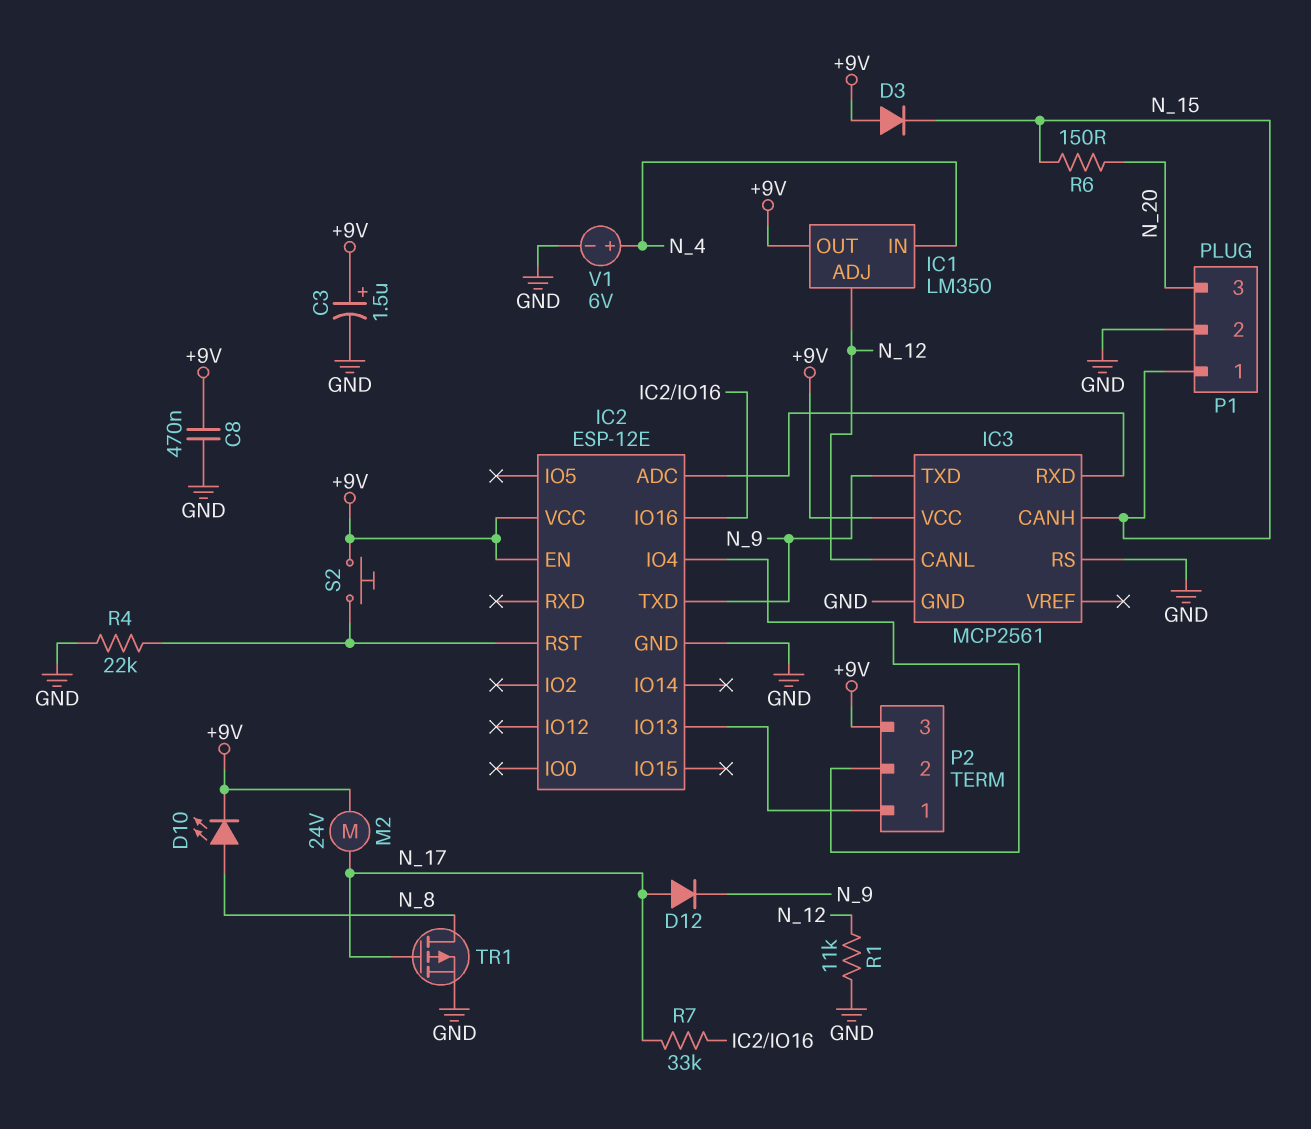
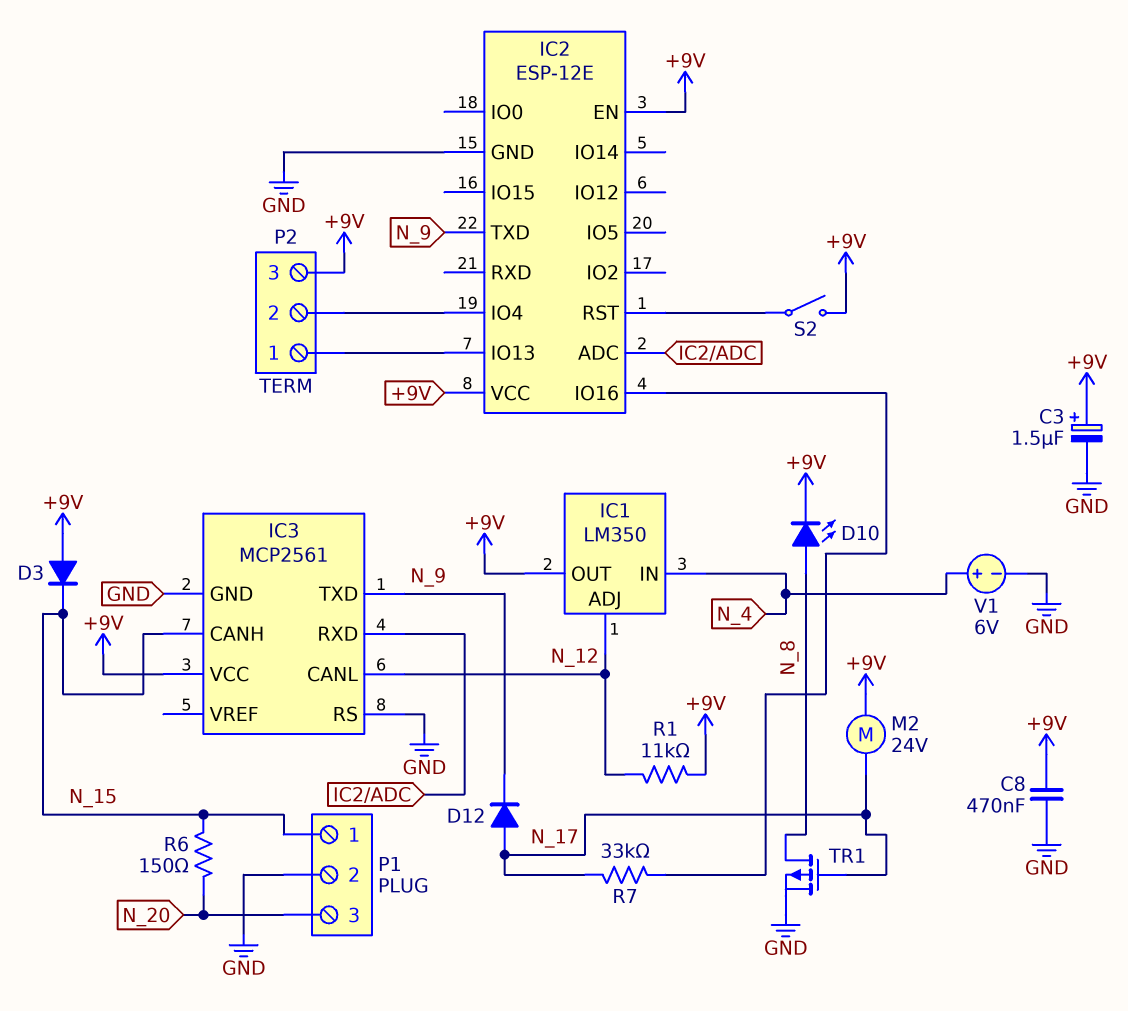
R1: 11k (GND, N_12) -> 11k (+9V, N_12)
R4: 22k (GND, IC2/RST) -> none
S2: button (+9V, IC2/RST) -> switch (+9V, IC2/RST)

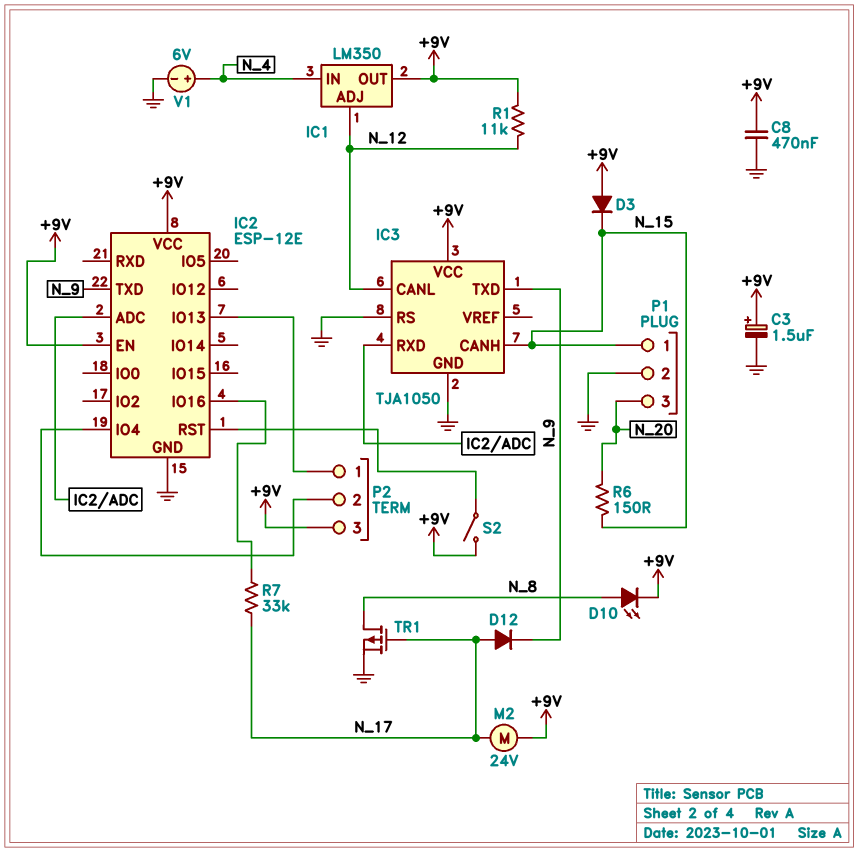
IC3: MCP2561 -> TJA1050

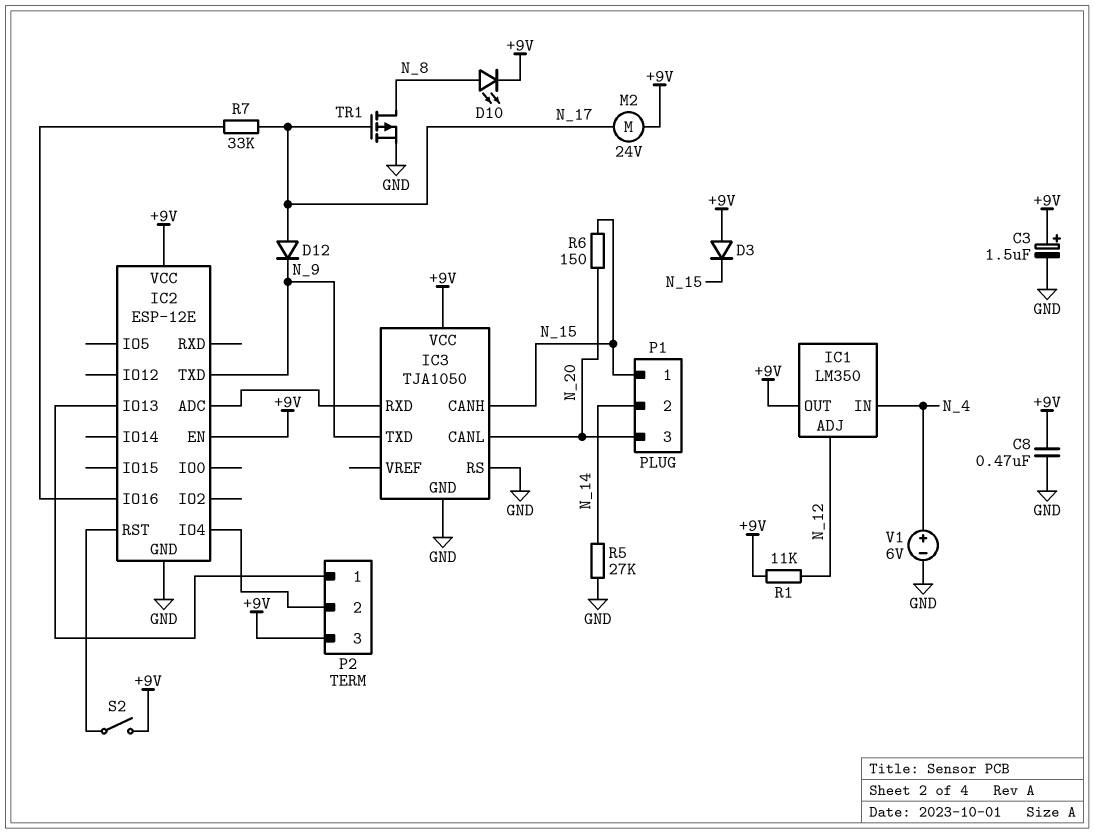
IC3 pin CANL: N_12 -> N_20
P1 pin 2: GND -> N_14
R5: none -> 27k (GND, N_14)

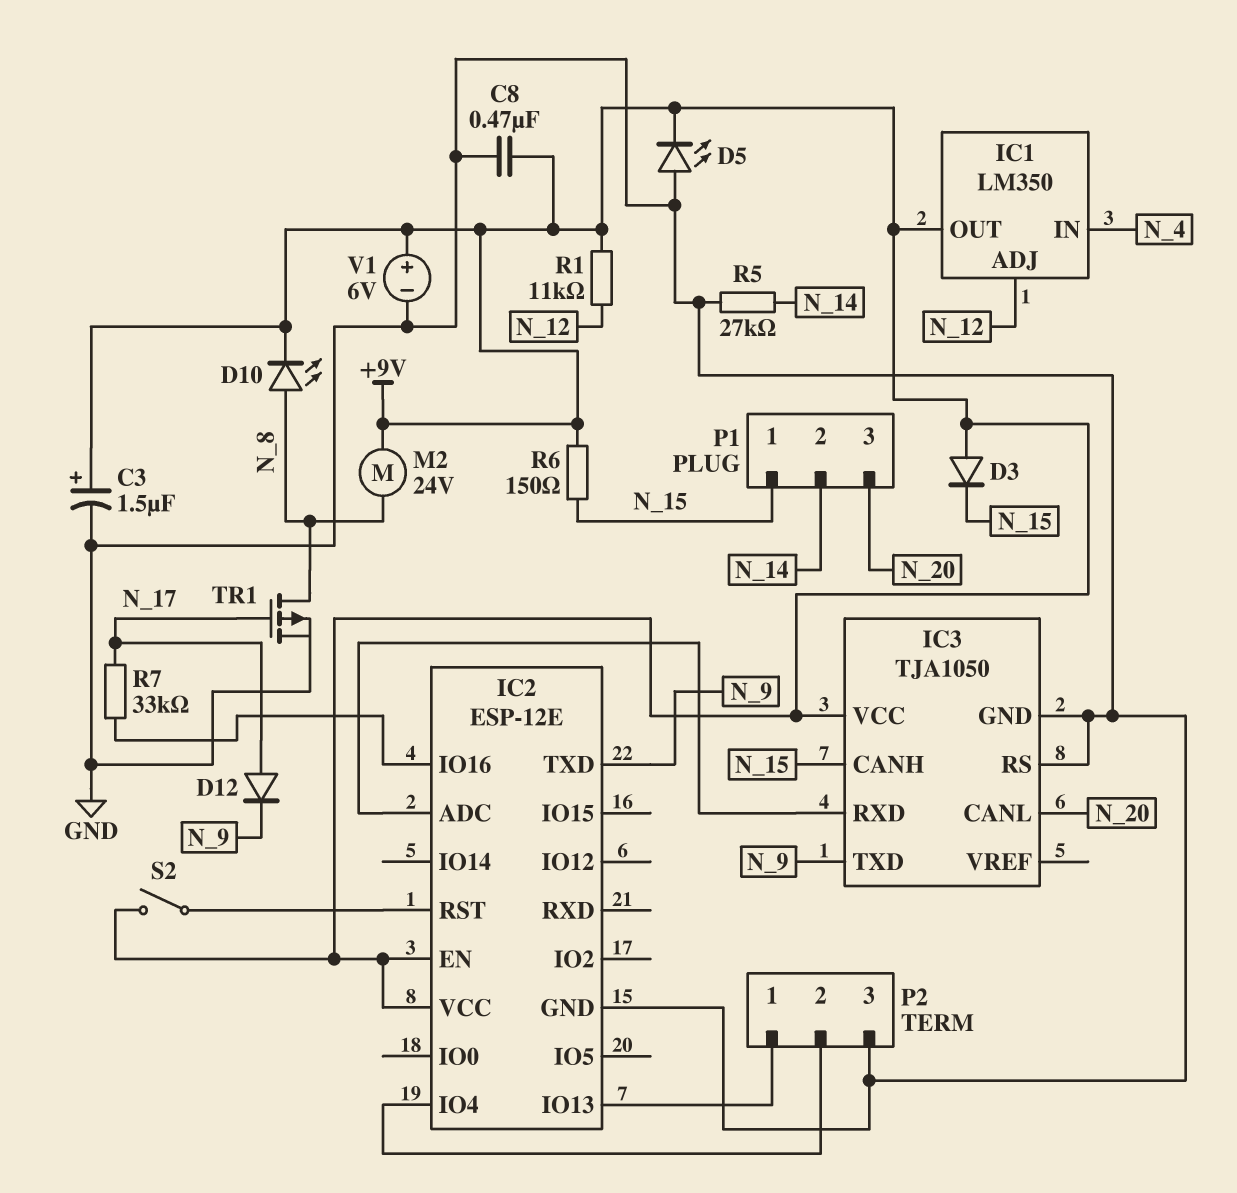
D5: none -> LED (A GND, K +9V)
M2: motor 24V (+9V, N_17) -> motor 24V (+9V, N_8)
P2 pin 3: +9V -> GND
R6: 150 (N_15, N_20) -> 150 (+9V, N_15)
V1: 6V (plus N_4, minus GND) -> 6V (plus +9V, minus GND)

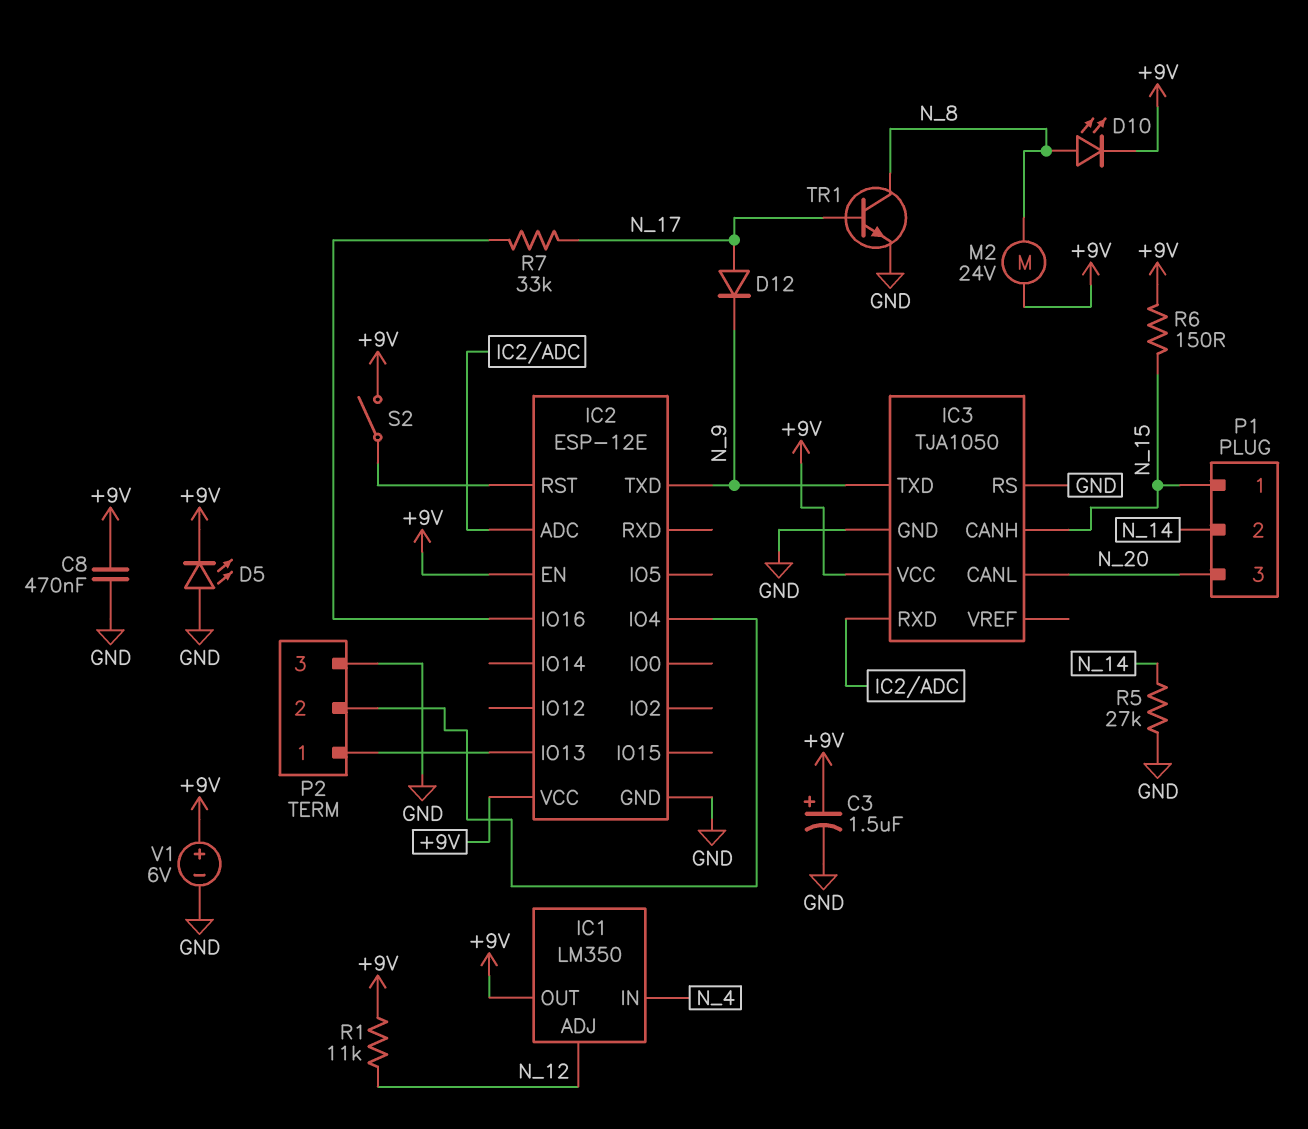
D3: diode (A +9V, K N_15) -> none
TR1: PMOS (G N_17, D N_8, S GND) -> NPN (B N_17, C N_8, E GND)

